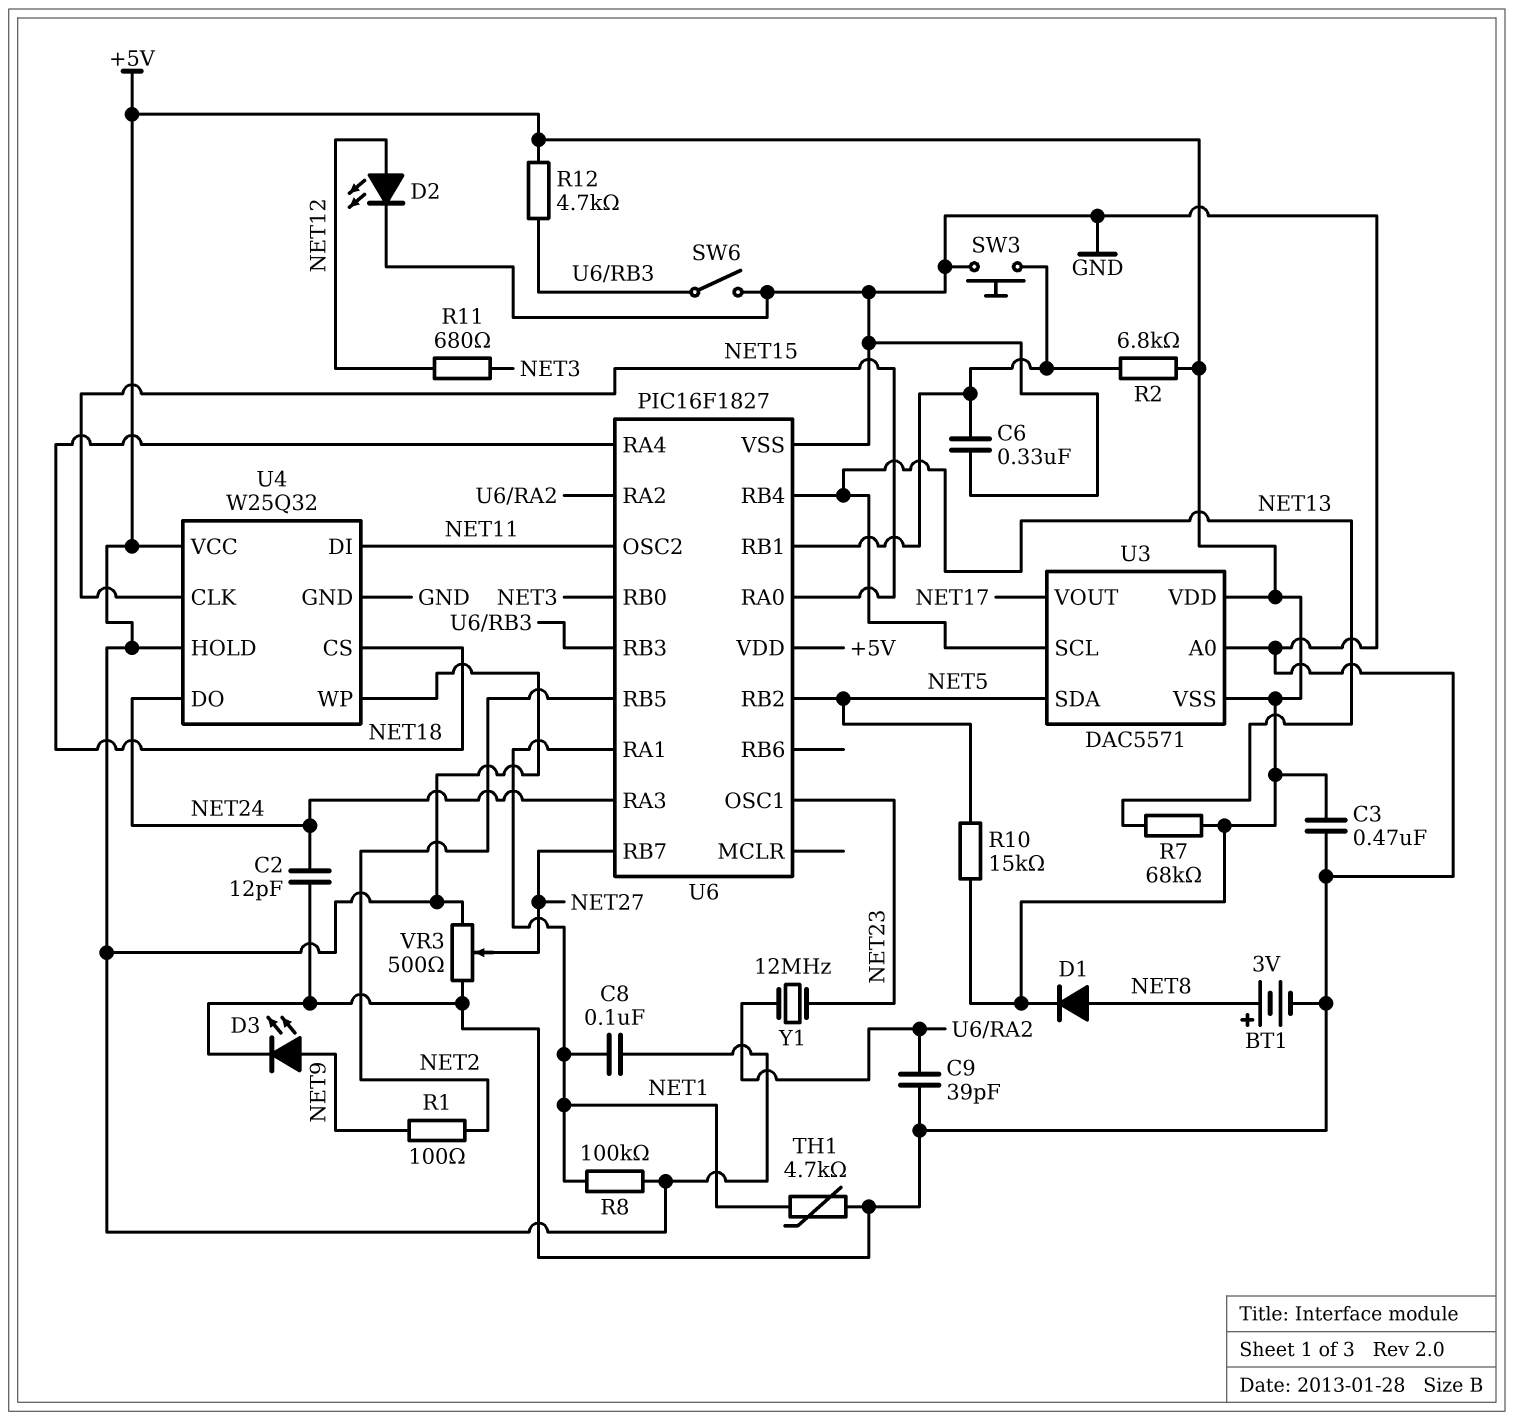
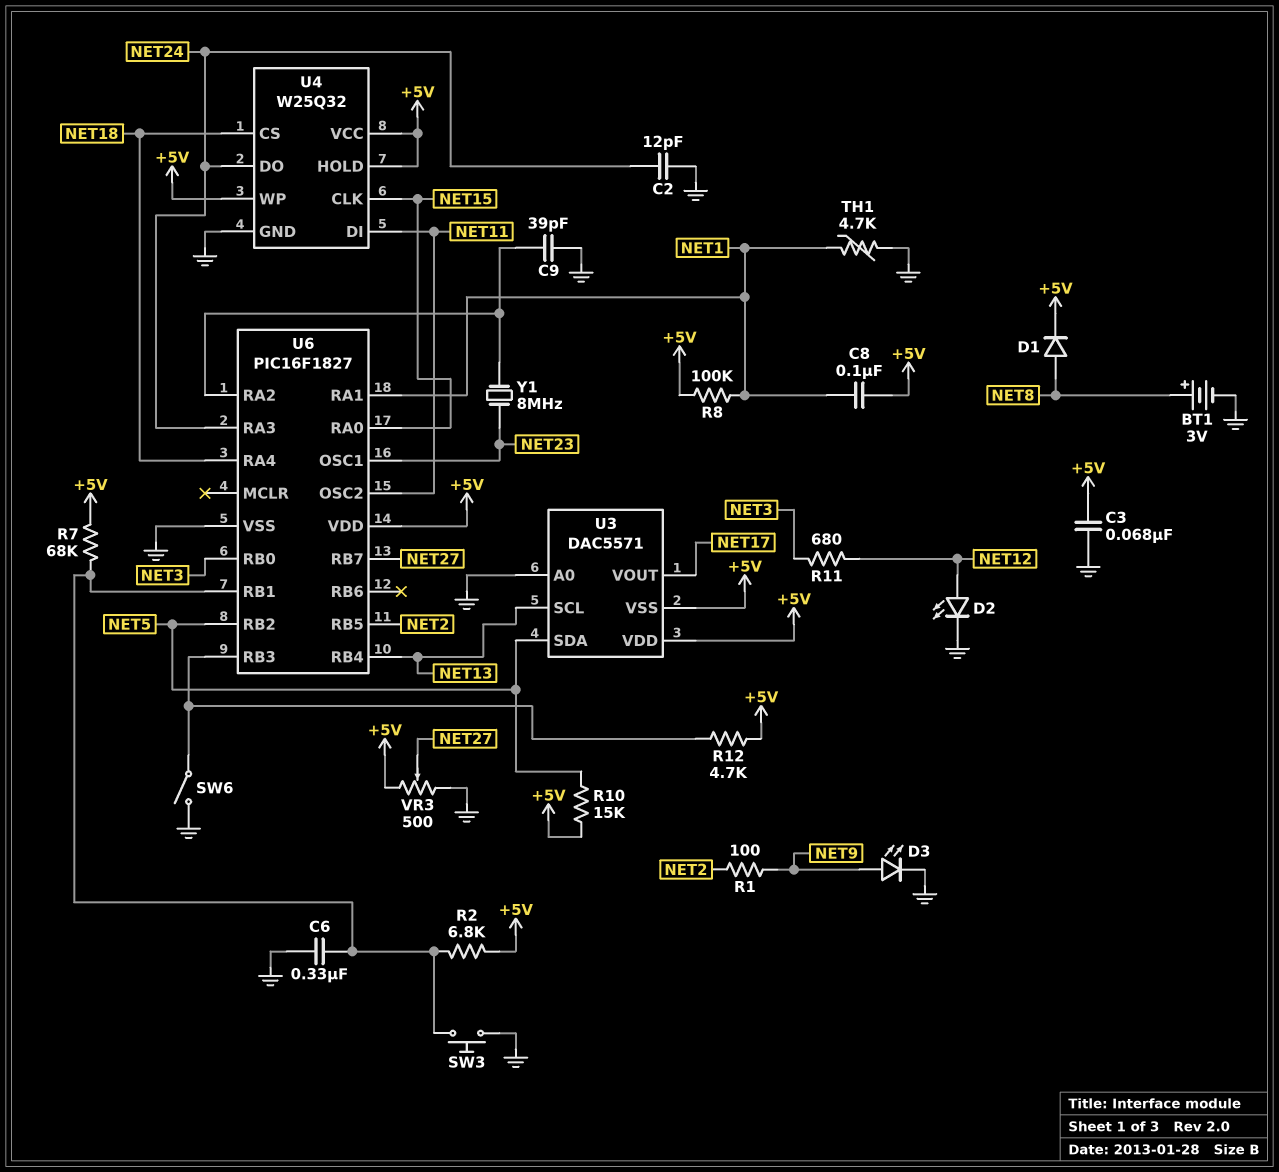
C3: 470nF (+5V, GND) -> 68nF (+5V, GND)
R7: 68k (+5V, NET13) -> 68k (+5V, U6/RB1)
Y1: 12MHz (NET23, U6/RA2) -> 8MHz (NET23, U6/RA2)

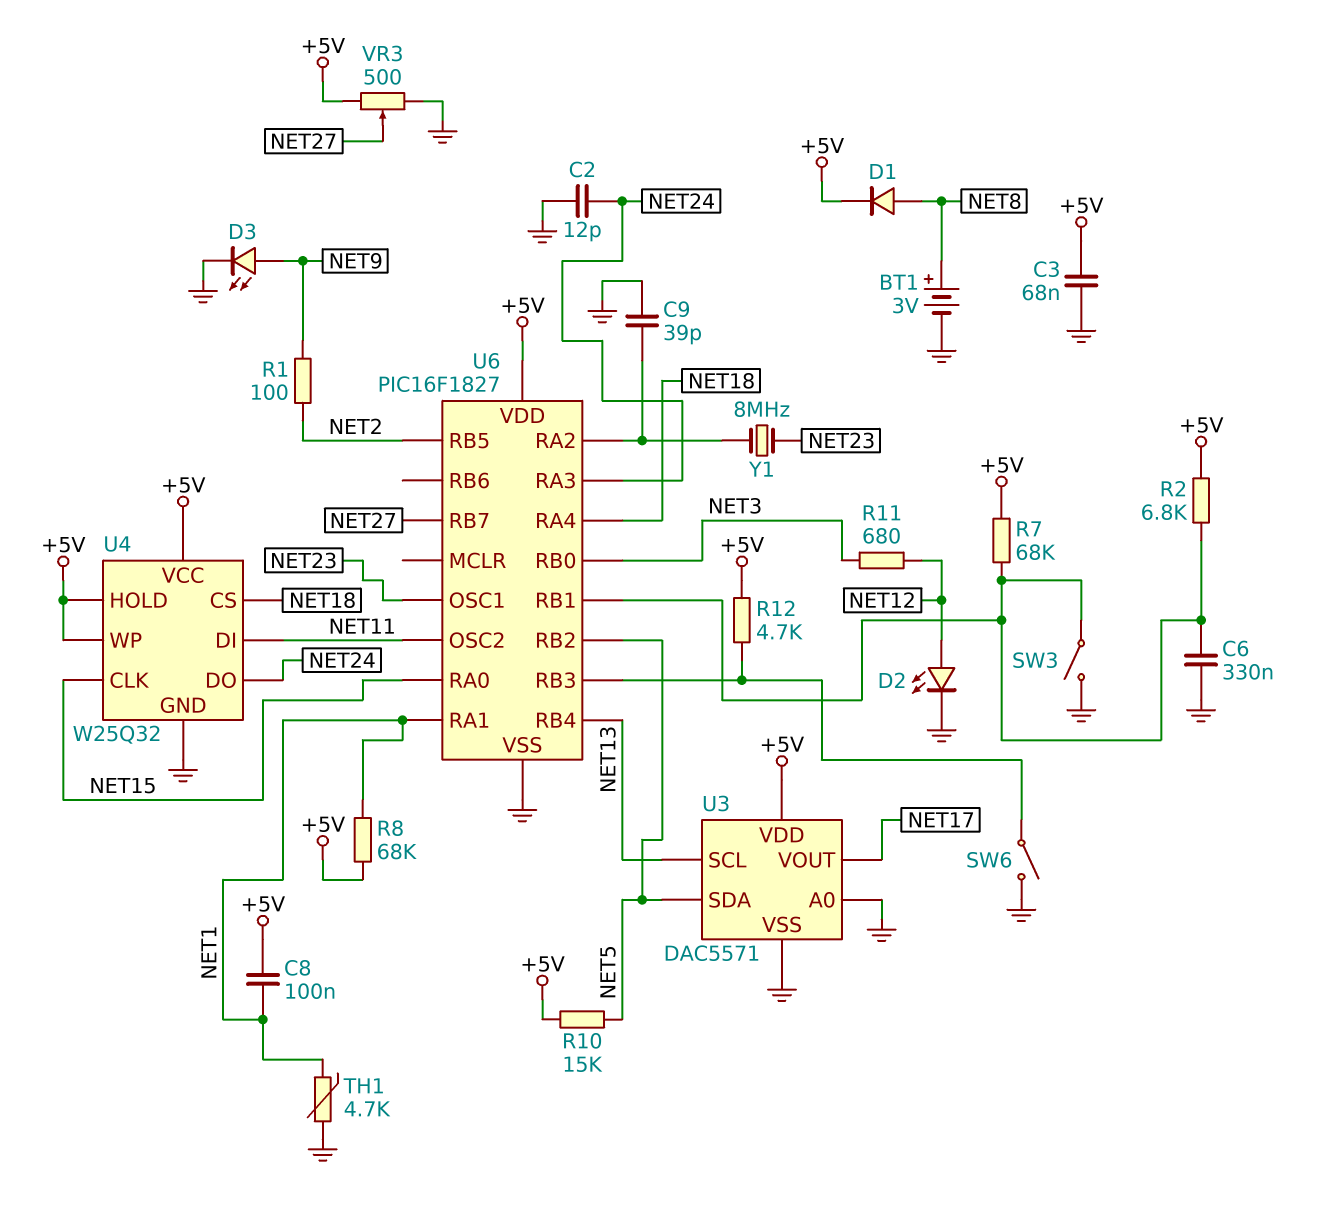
R8: 100k (+5V, NET1) -> 68k (+5V, NET1)
SW3: button (GND, U6/RB1) -> switch (GND, U6/RB1)
U3 pin VSS: +5V -> GND

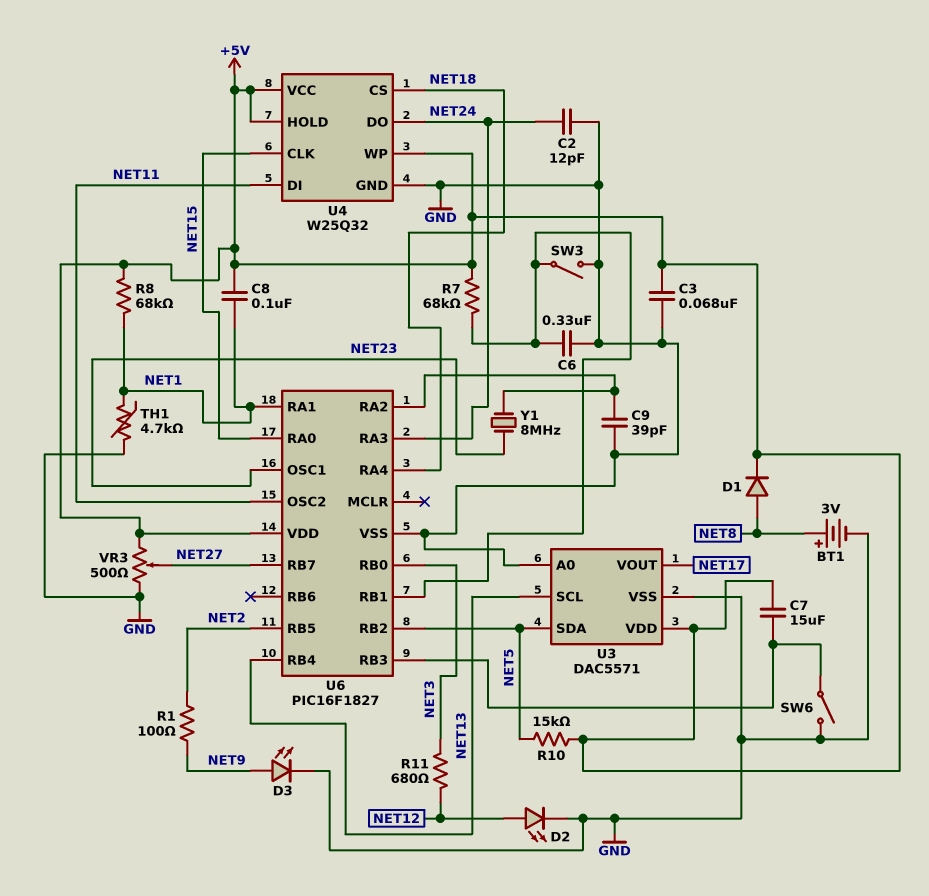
C7: none -> 15uF (+5V, U6/RB3)
R2: 6.8k (+5V, U6/RB1) -> none
R12: 4.7k (+5V, U6/RB3) -> none

